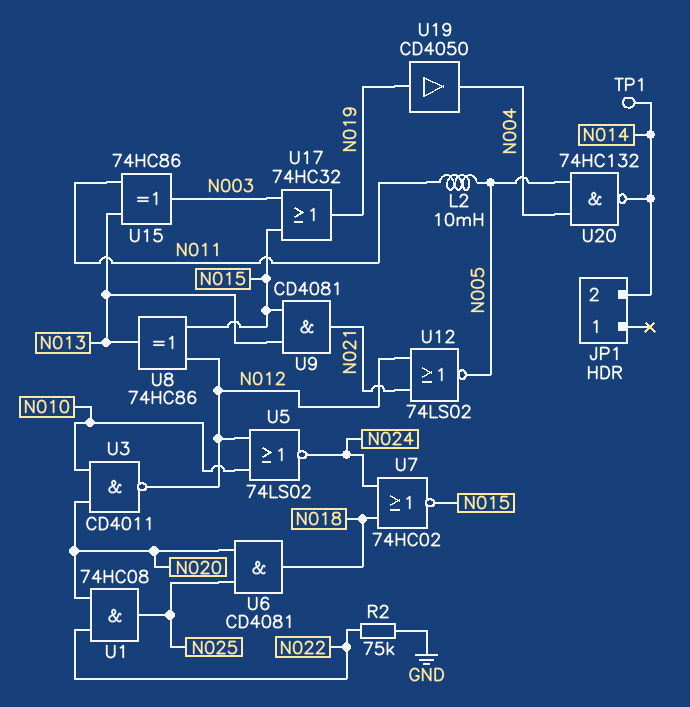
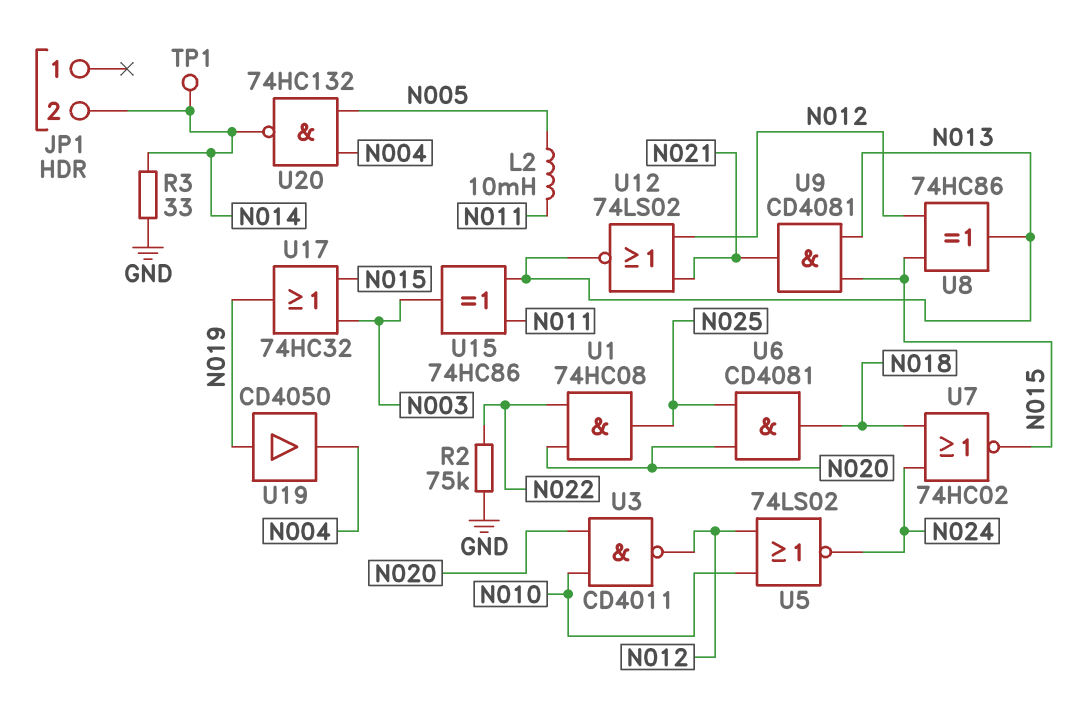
R3: none -> 33 (GND, N014)
U12: NOR 74LS02 (in N012, in N021, out N005) -> NOR 74LS02 (in N012, in N021, out N013)

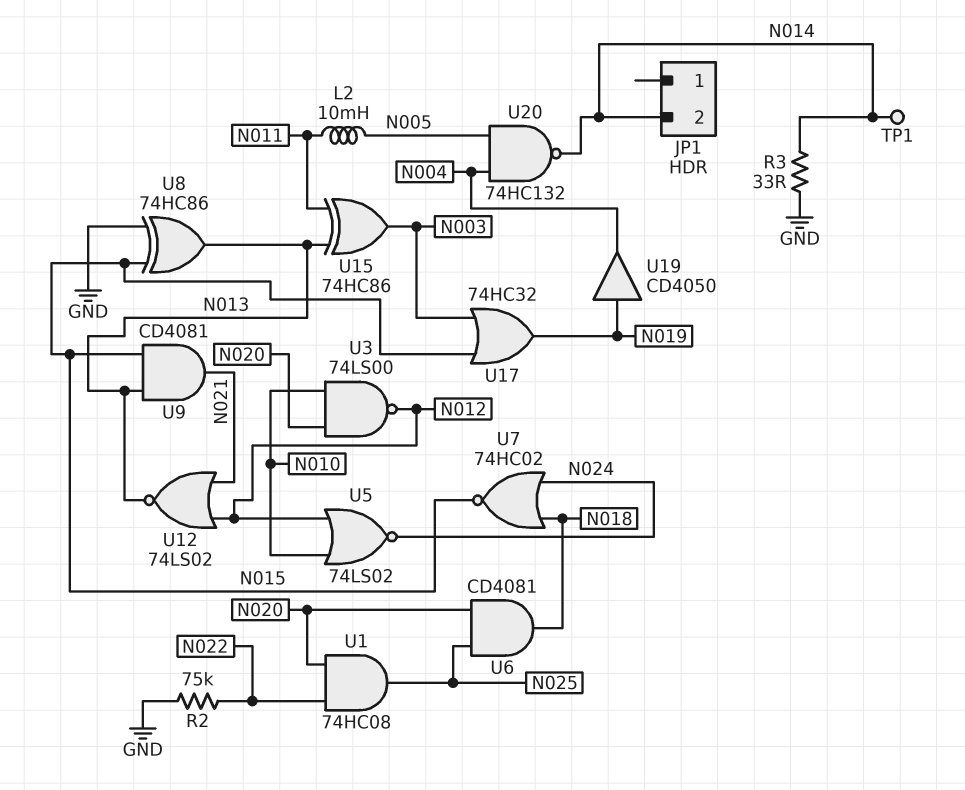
U3: NAND CD4011 (in N010, in N020, out N012) -> NAND 74LS00 (in N010, in N020, out N012)
U8: XOR 74HC86 (in N012, in N015, out N013) -> XOR 74HC86 (in GND, in N015, out N013)

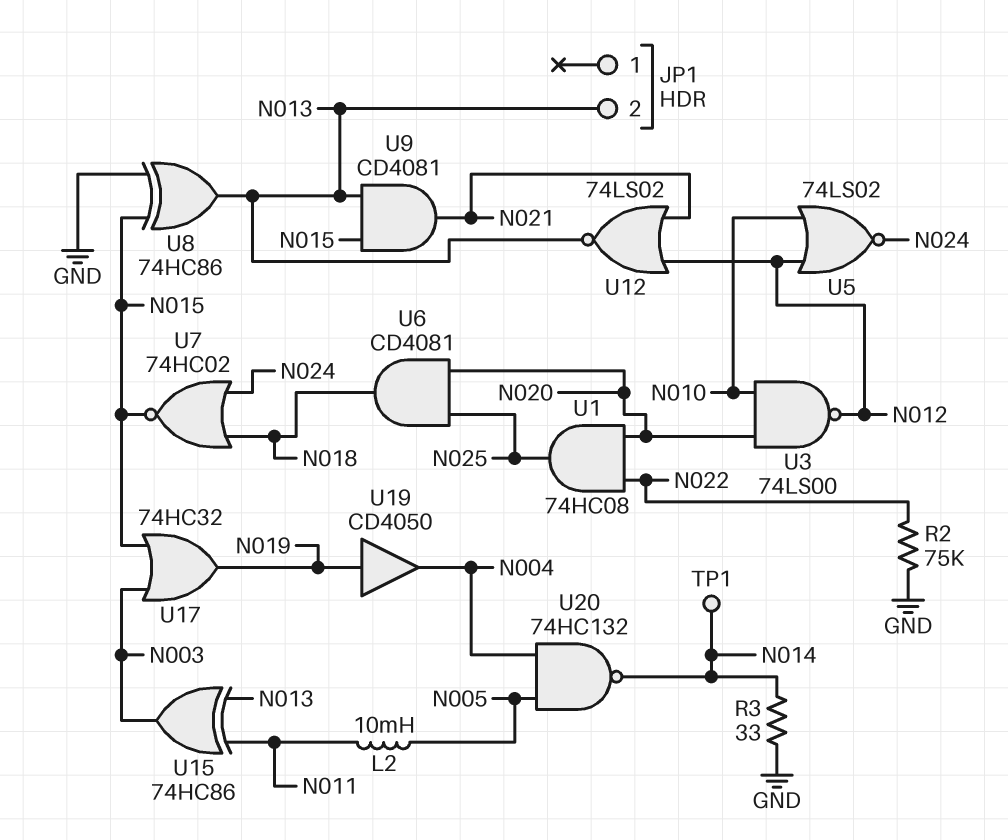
JP1 pin 2: N014 -> N013

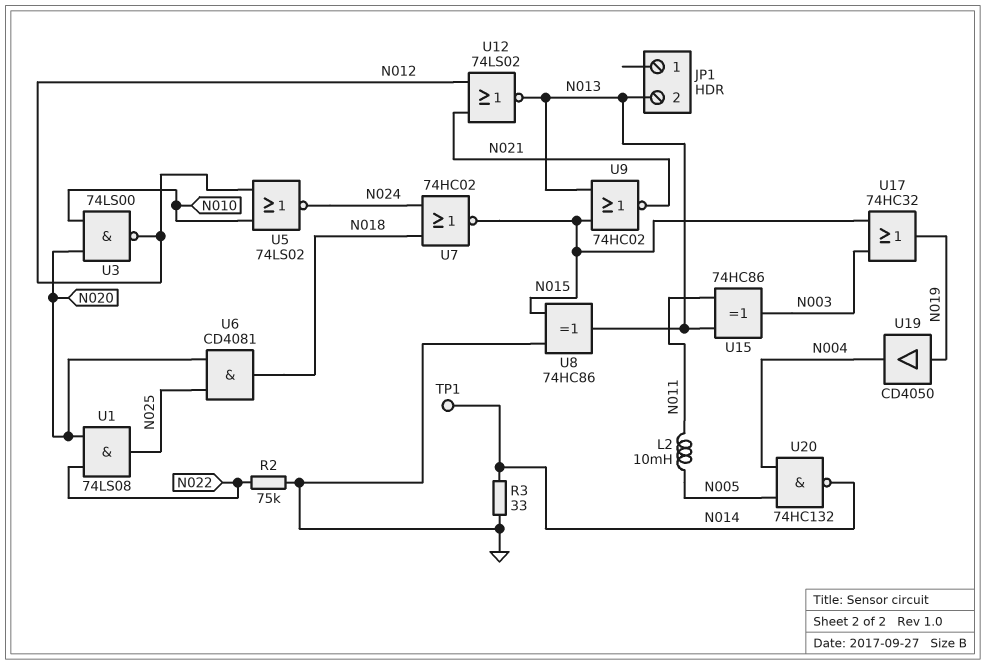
U1: AND 74HC08 (in N020, in N022, out N025) -> AND 74LS08 (in N020, in N022, out N025)
U9: AND CD4081 (in N013, in N015, out N021) -> NOR 74HC02 (in N013, in N015, out N021)

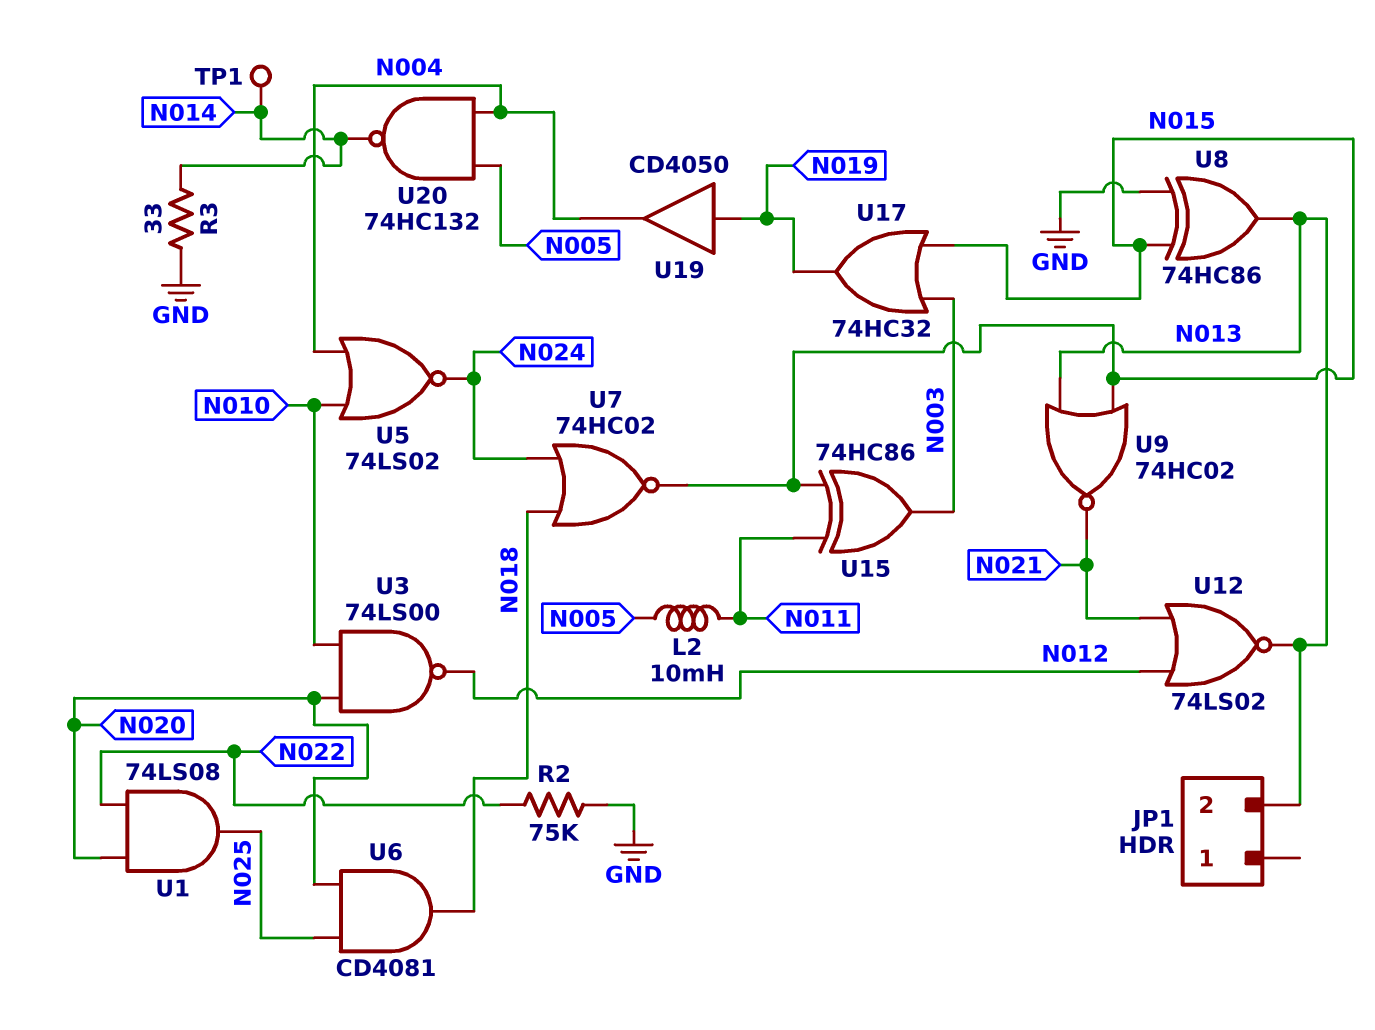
U5: NOR 74LS02 (in N010, in N012, out N024) -> NOR 74LS02 (in N004, in N010, out N024)
U15: XOR 74HC86 (in N011, in N013, out N003) -> XOR 74HC86 (in N011, in N015, out N003)

